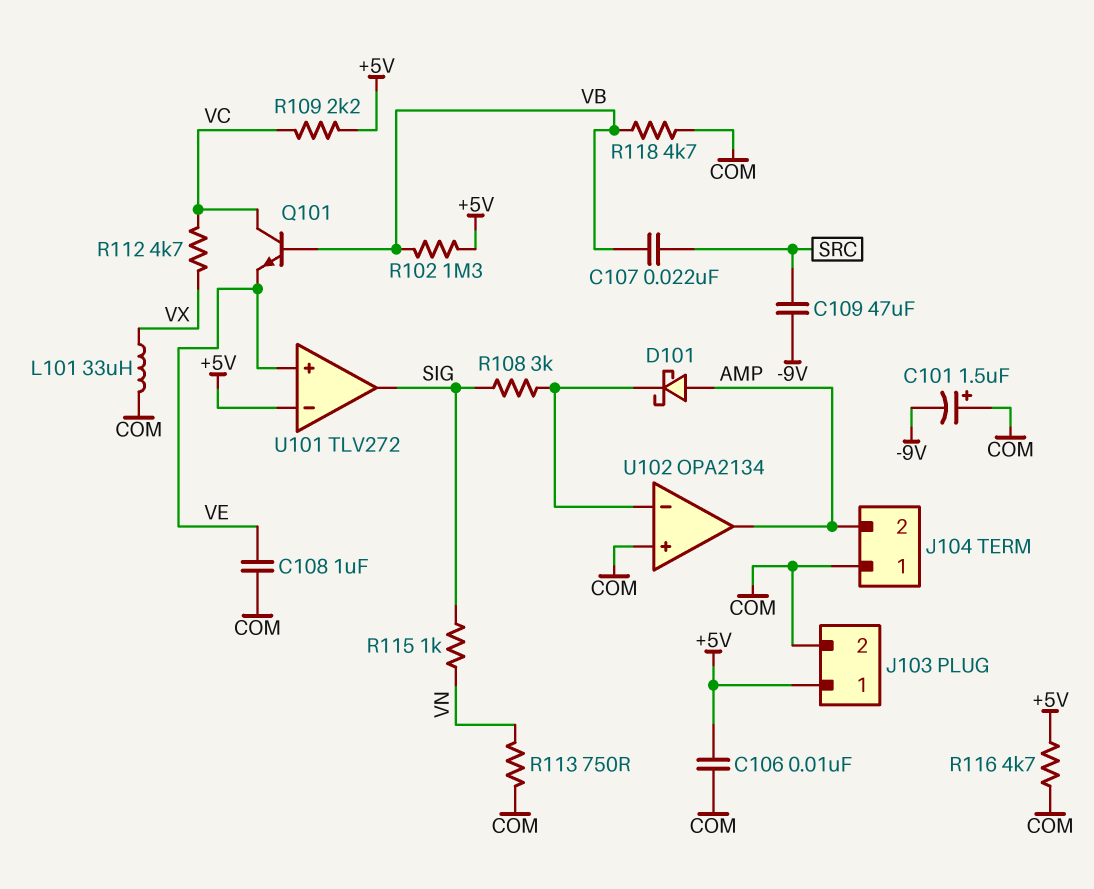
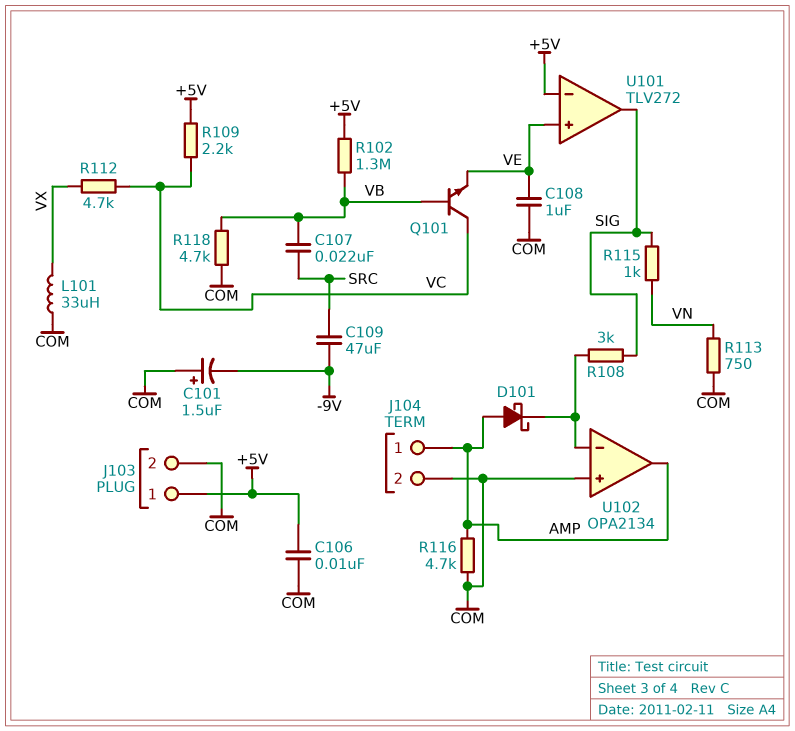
J104 pin 1: COM -> AMP
J104 pin 2: AMP -> COM
R116: 4.7k (+5V, COM) -> 4.7k (AMP, COM)

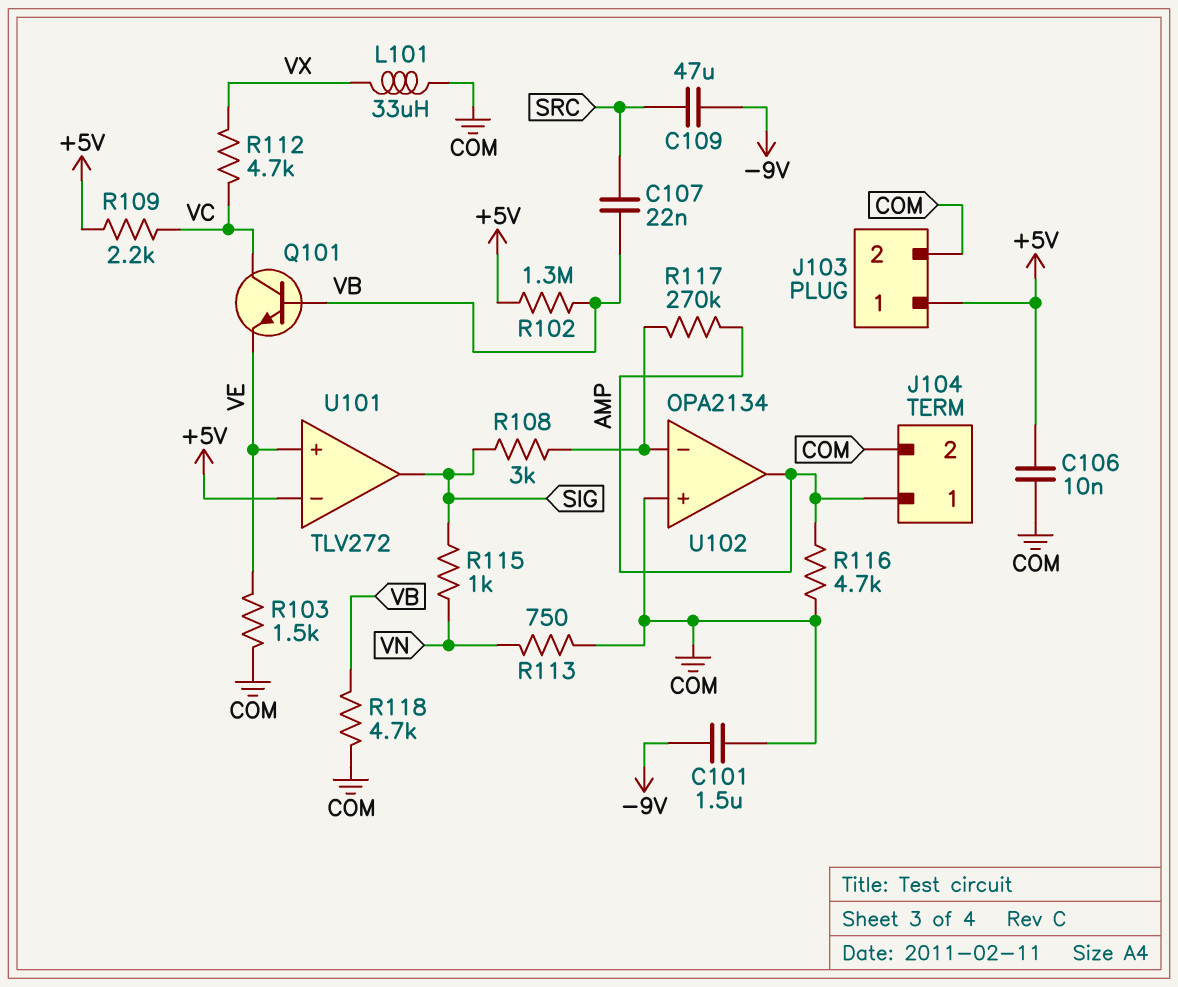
C101: 1.5uF (plus COM, minus -9V) -> 1.5uF (-9V, COM)
C108: 1uF (COM, VE) -> none
D101: schottky (A AMP, K U102/in-) -> none
R103: none -> 1.5k (COM, VE)
R117: none -> 270k (AMP, U102/in-)

